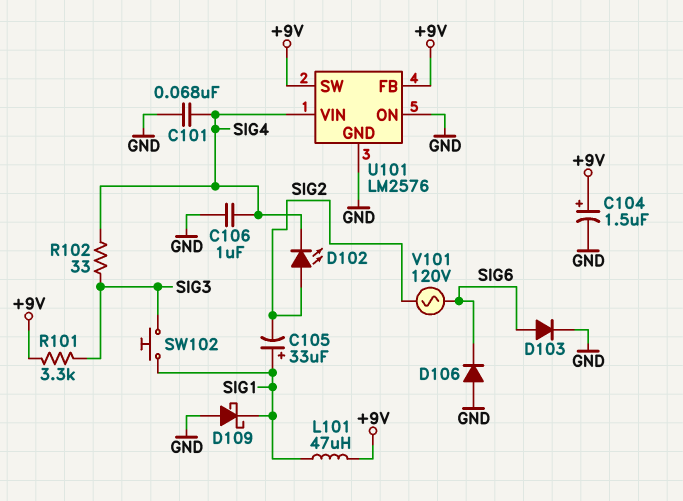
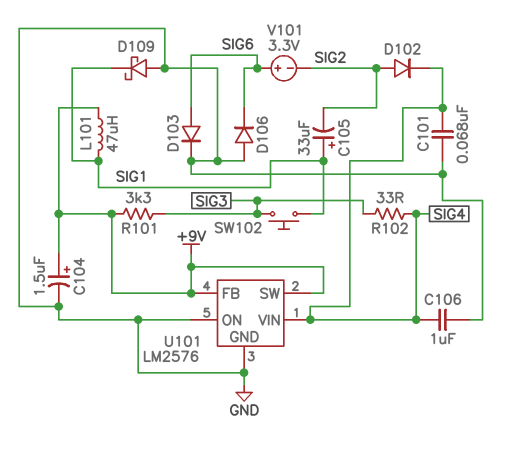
D102: LED (A SIG2, K SIG4) -> diode (A SIG2, K SIG4)
V101: AC 120V (SIG2, SIG6) -> 3.3V (plus SIG6, minus SIG2)

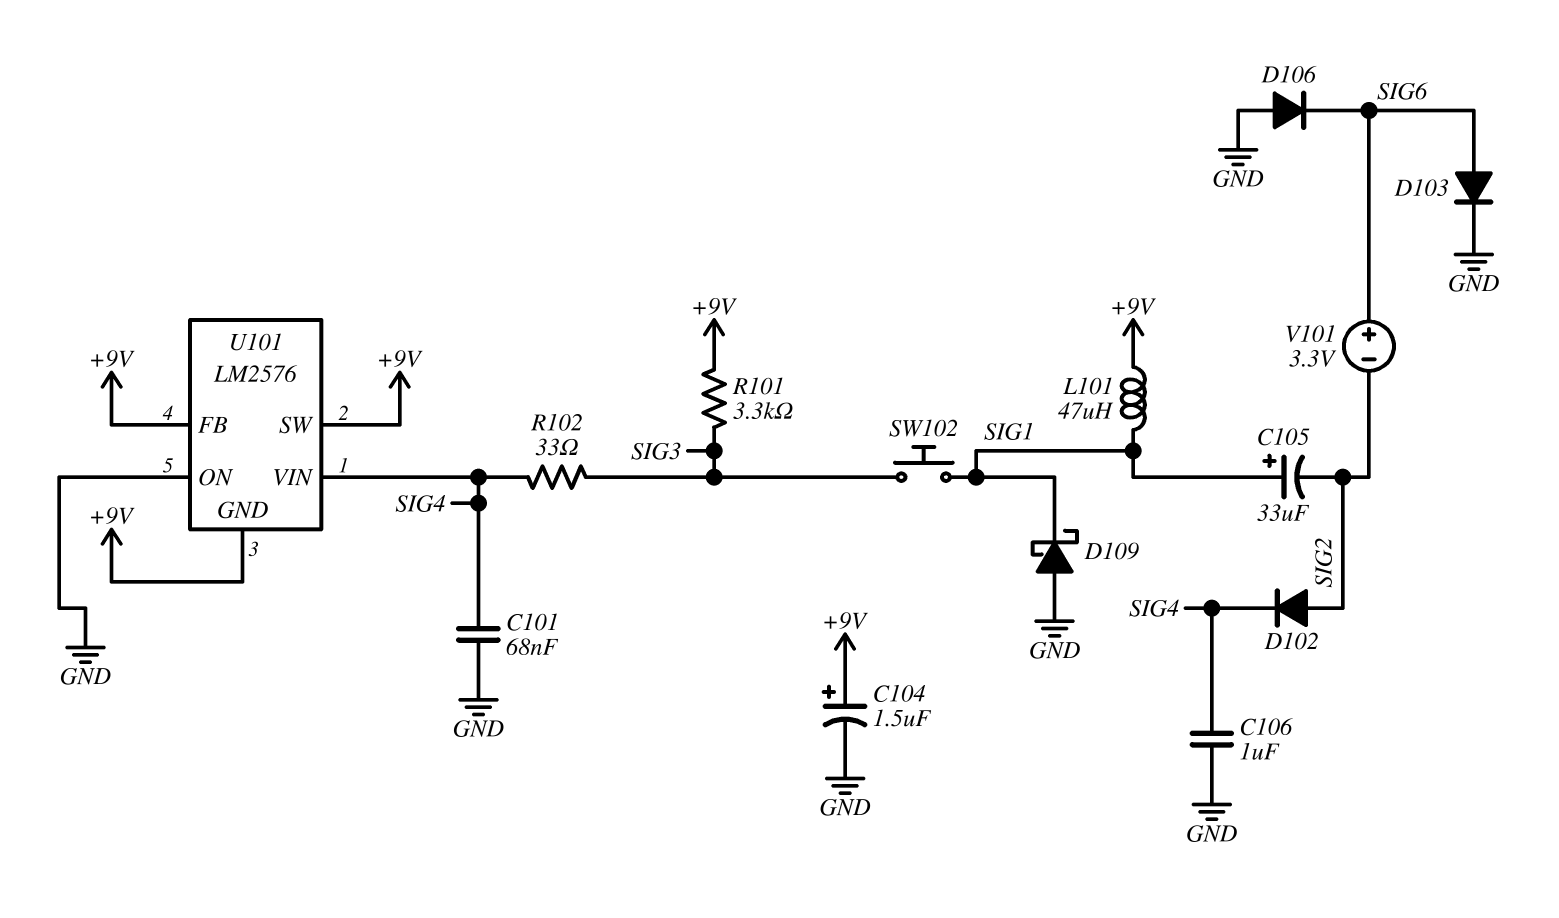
U101 pin GND: GND -> +9V

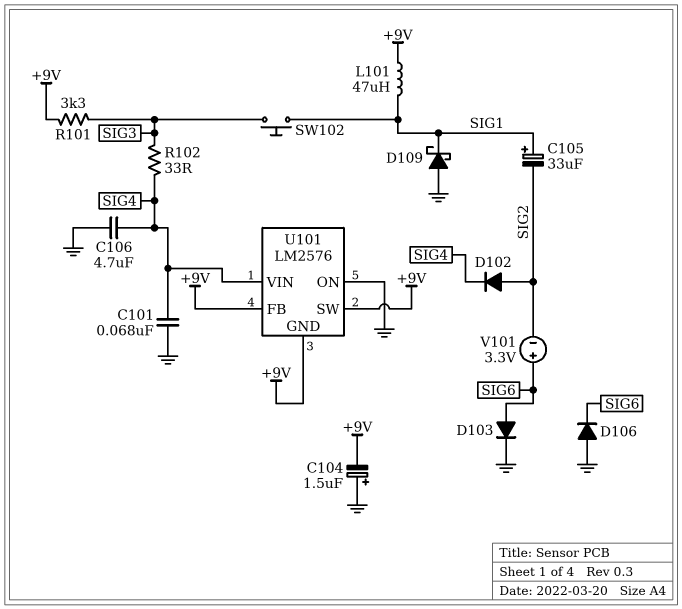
C104: 1.5uF (plus +9V, minus GND) -> 1.5uF (plus GND, minus +9V)
C106: 1uF (GND, SIG4) -> 4.7uF (GND, SIG4)

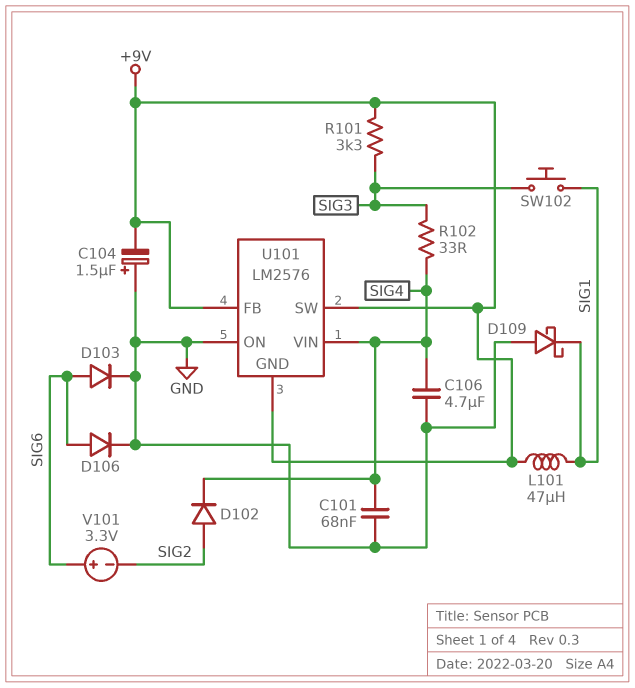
C105: 33uF (plus SIG1, minus SIG2) -> none
D106: diode (A GND, K SIG6) -> diode (A SIG6, K GND)

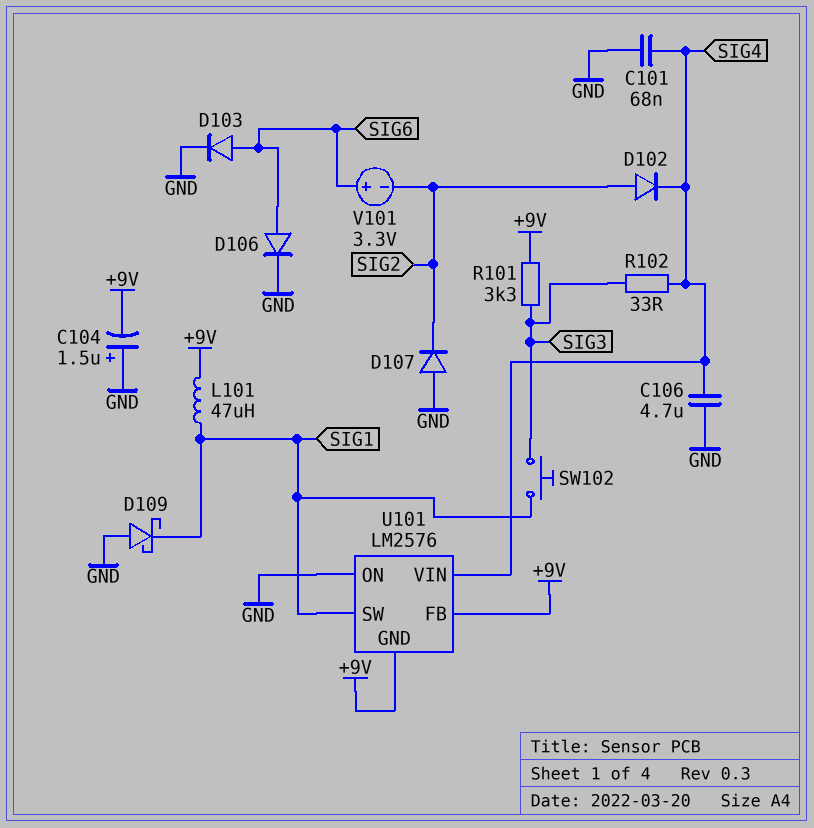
D107: none -> diode (A GND, K SIG2)
U101 pin SW: +9V -> SIG1

